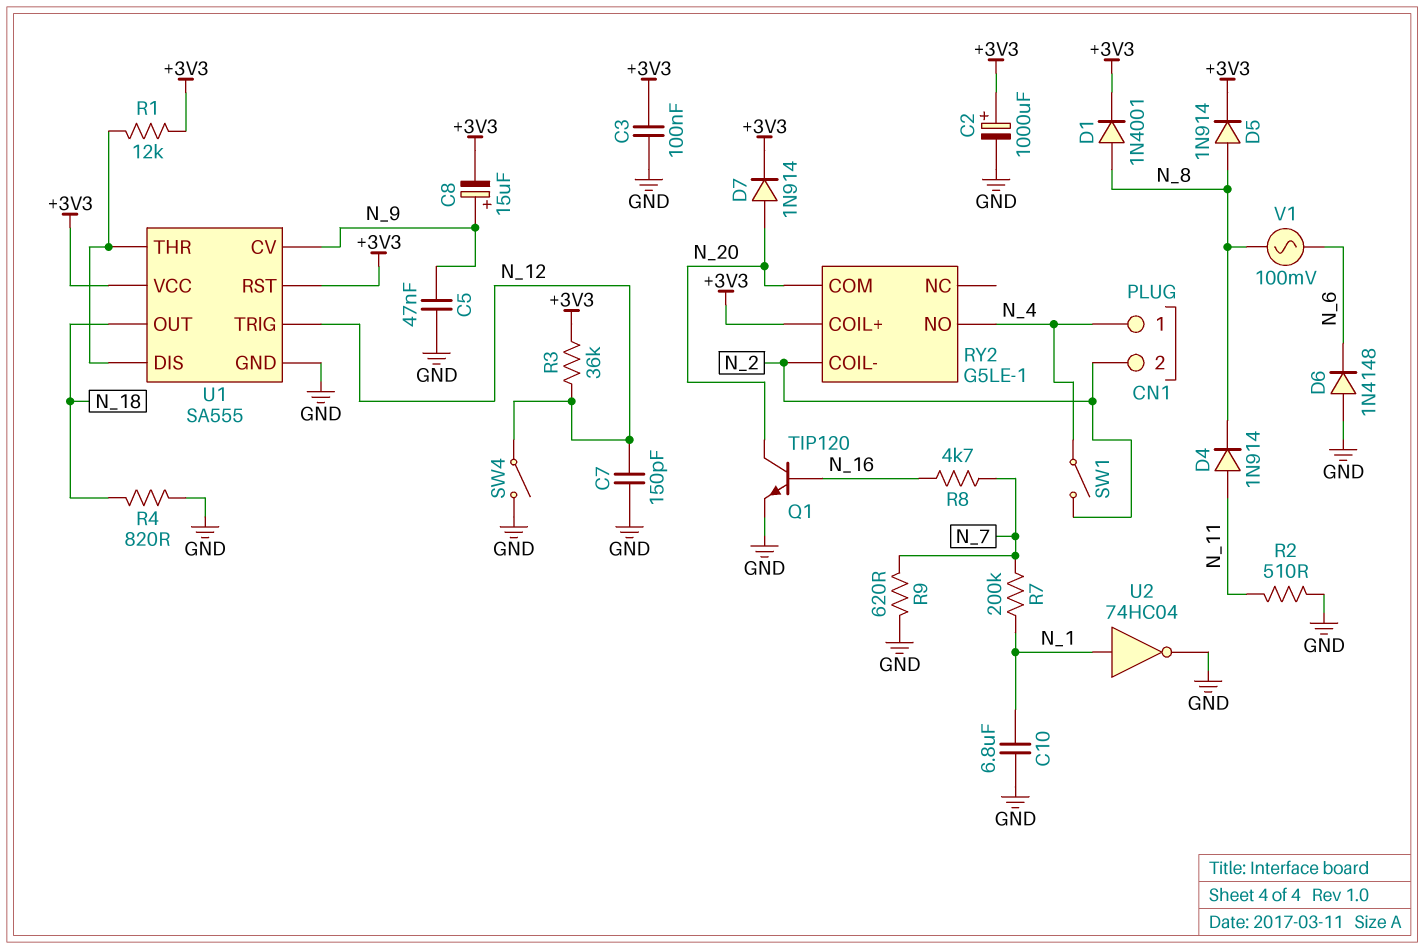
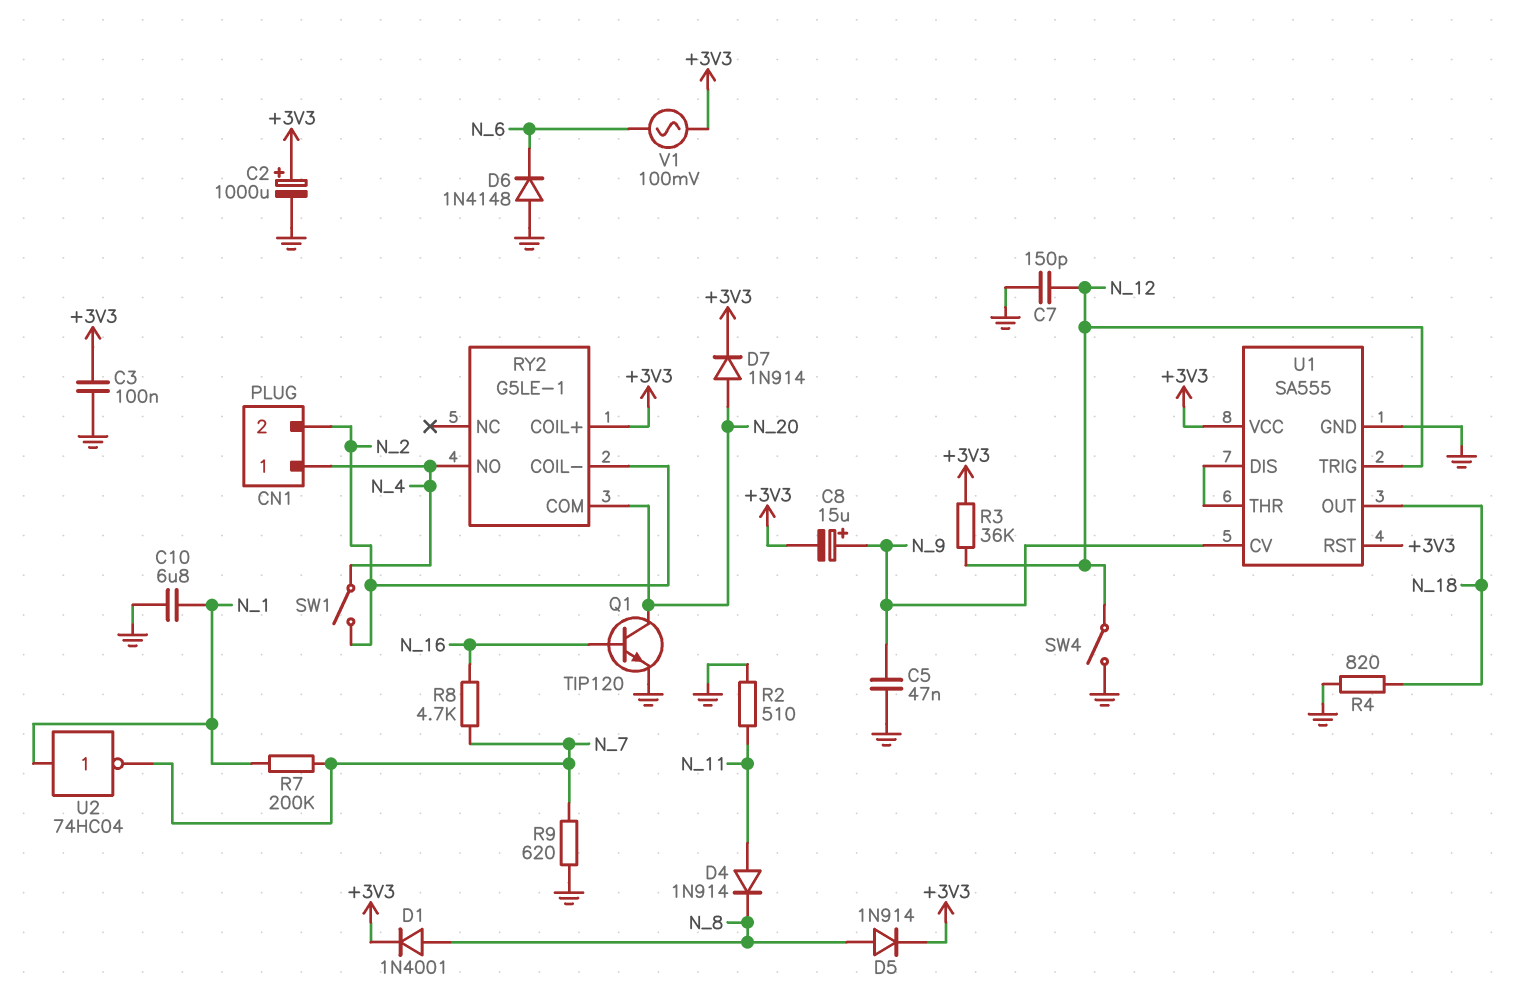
R1: 12k (+3V3, U1/DIS) -> none
U2: NOT 74HC04 (in N_1, out GND) -> NOT 74HC04 (in N_1, out N_7)
V1: AC 100mV (N_6, N_8) -> AC 100mV (+3V3, N_6)

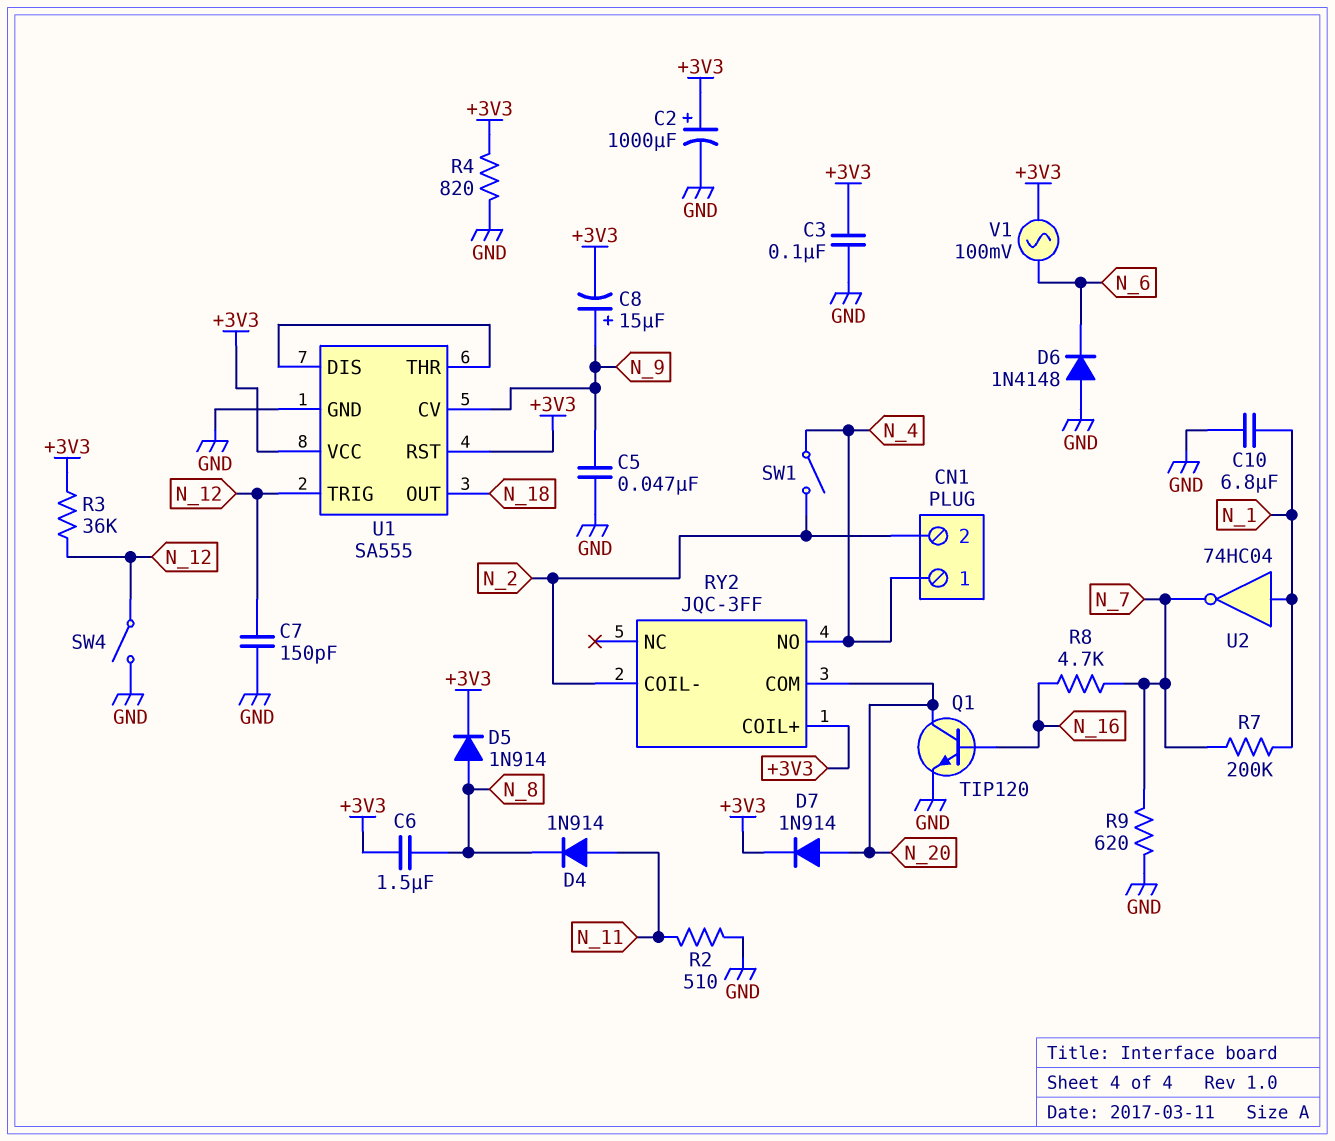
C6: none -> 1.5uF (+3V3, N_8)
D1: diode 1N4001 (A N_8, K +3V3) -> none
R4: 820 (GND, N_18) -> 820 (+3V3, GND)
RY2: G5LE-1 -> JQC-3FF

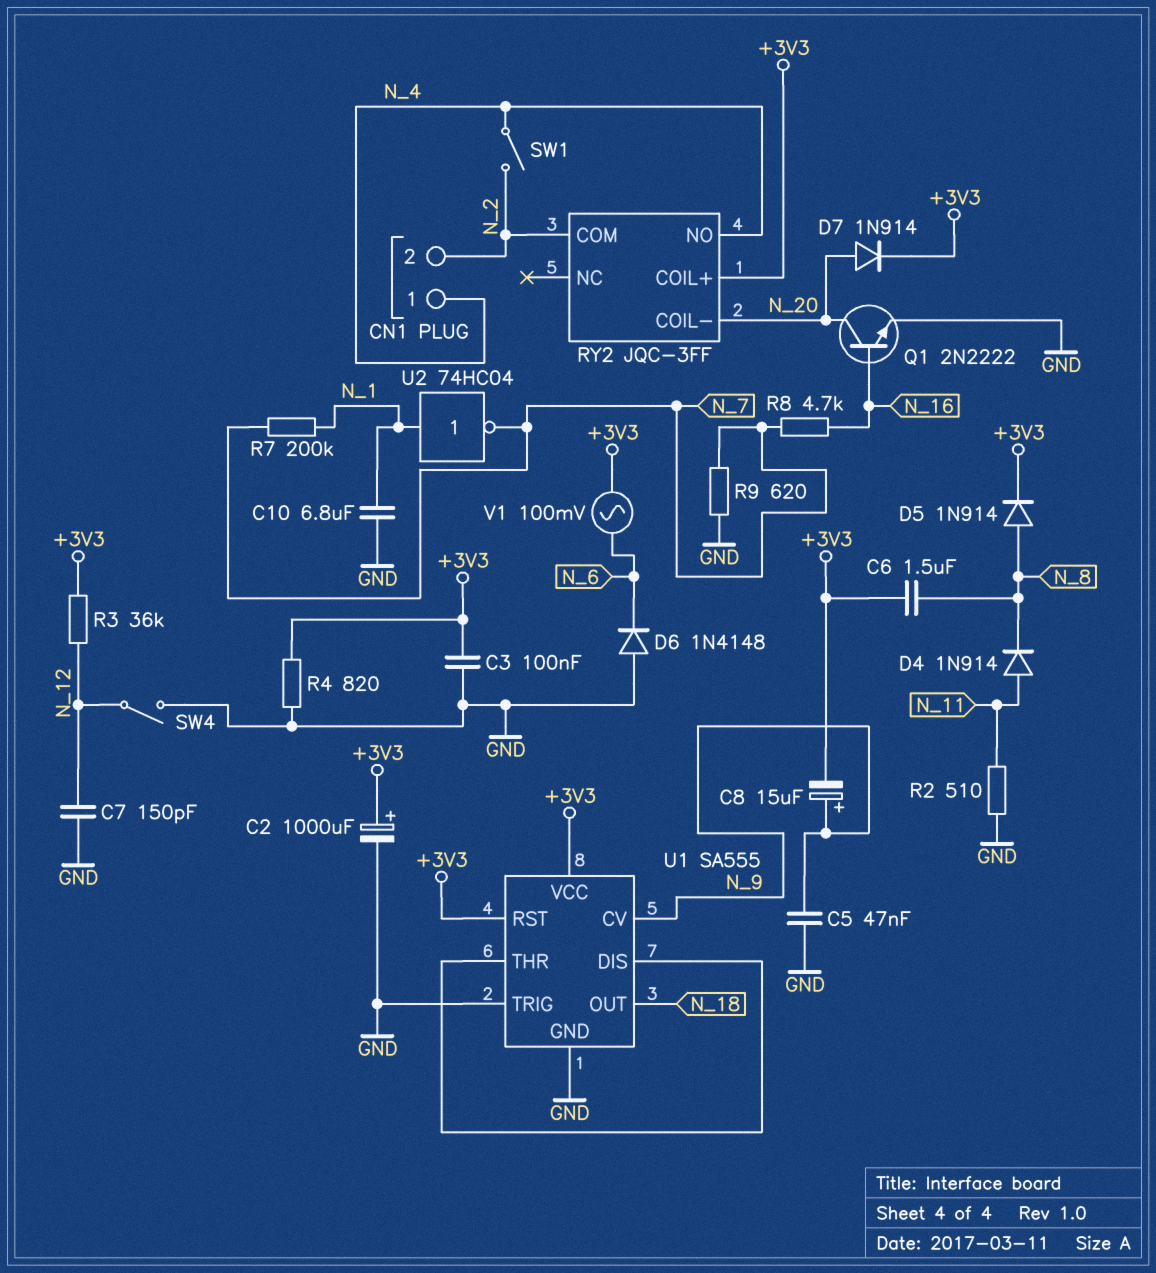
Q1: NPN TIP120 (B N_16, C N_20, E GND) -> NPN 2N2222 (B N_16, C N_20, E GND)
RY2 pin COIL-: N_2 -> N_20
RY2 pin COM: N_20 -> N_2
U1 pin TRIG: N_12 -> GND

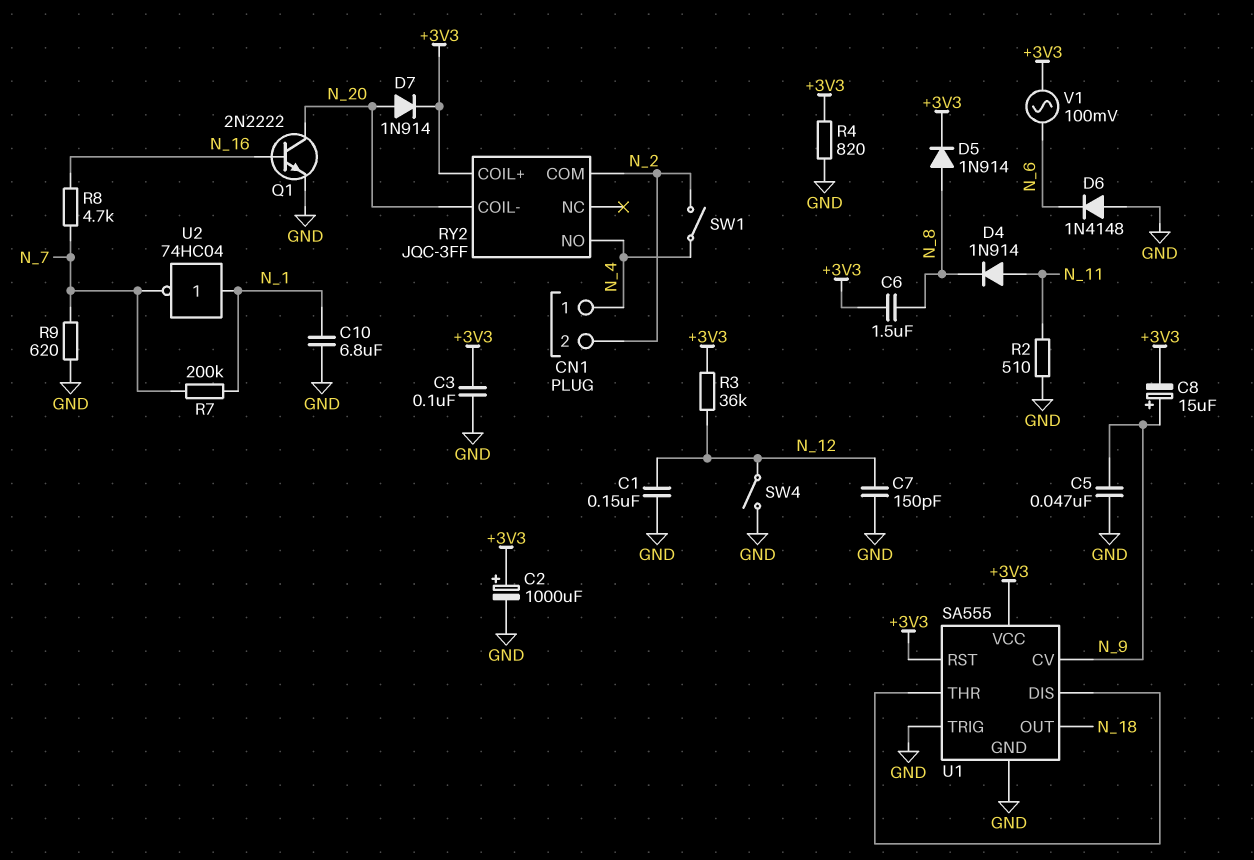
C1: none -> 150nF (GND, N_12)

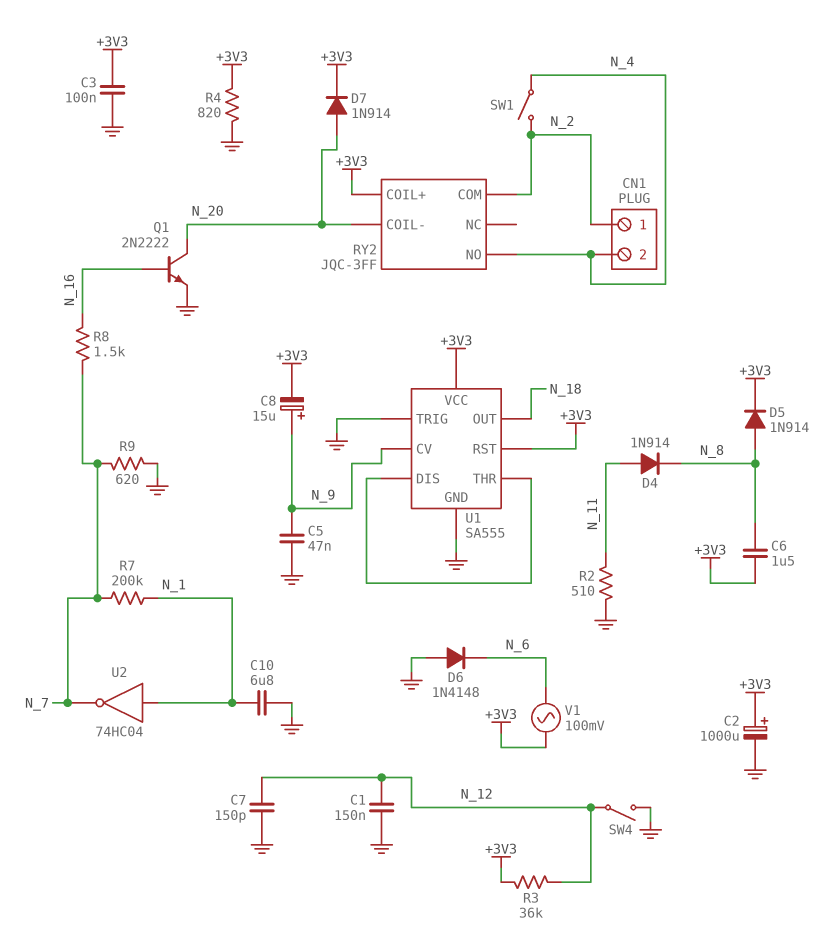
CN1 pin 1: N_4 -> N_2
CN1 pin 2: N_2 -> N_4
R8: 4.7k (N_7, N_16) -> 1.5k (N_7, N_16)

